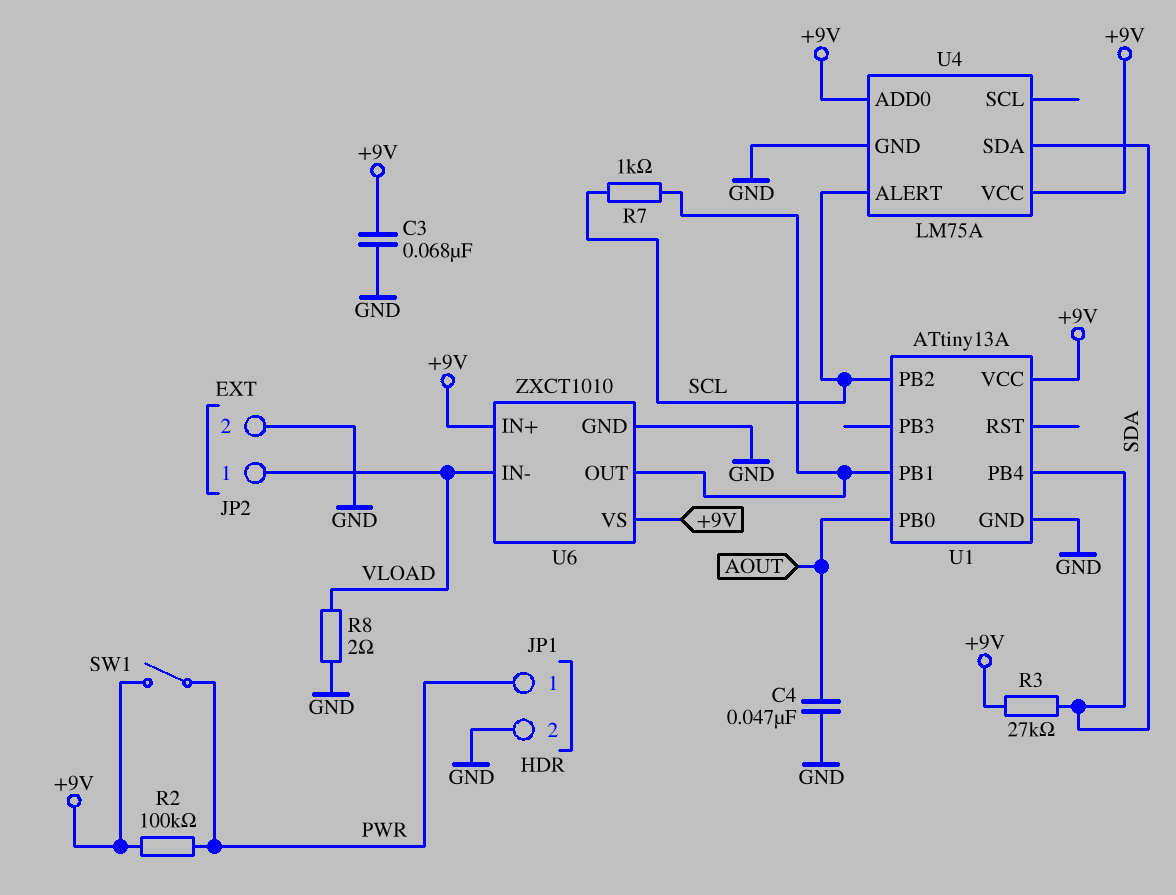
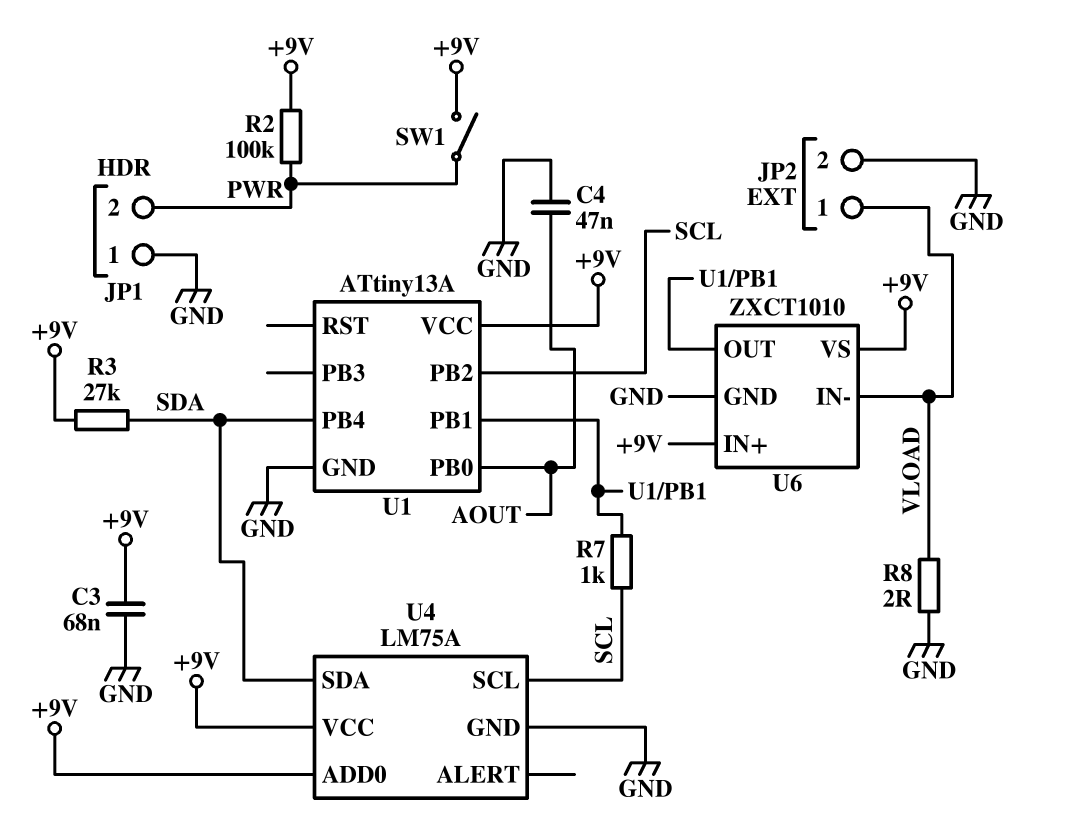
JP1 pin 1: PWR -> GND
JP1 pin 2: GND -> PWR
U4 pin ALERT: SCL -> none
U4 pin SCL: none -> SCL

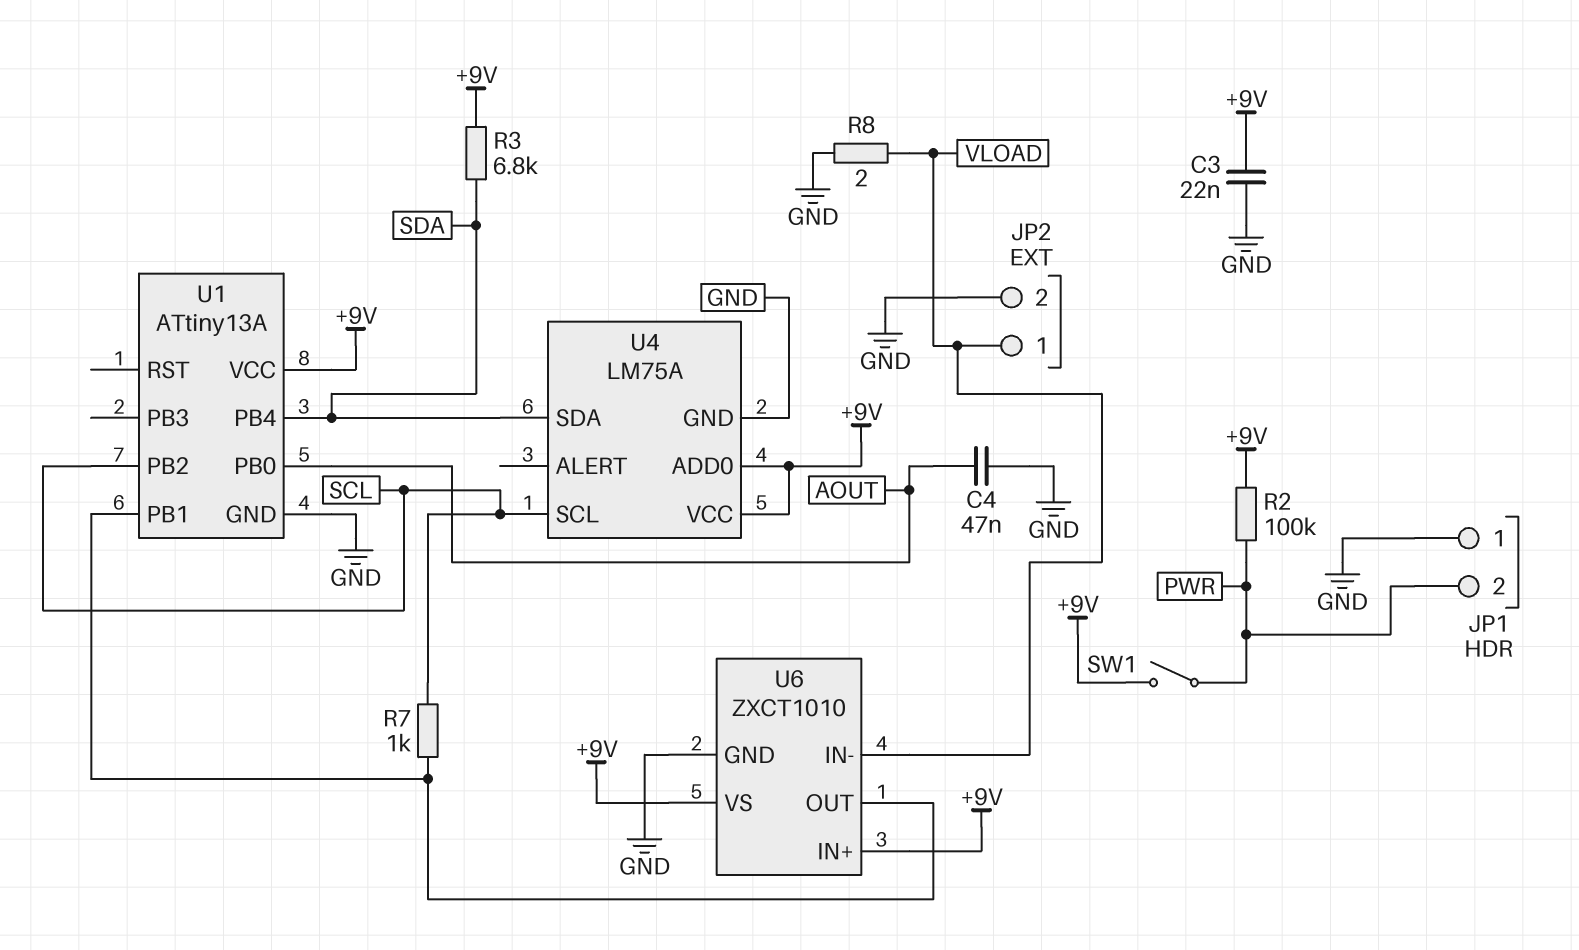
C3: 68nF (+9V, GND) -> 22nF (+9V, GND)
R3: 27k (+9V, SDA) -> 6.8k (+9V, SDA)

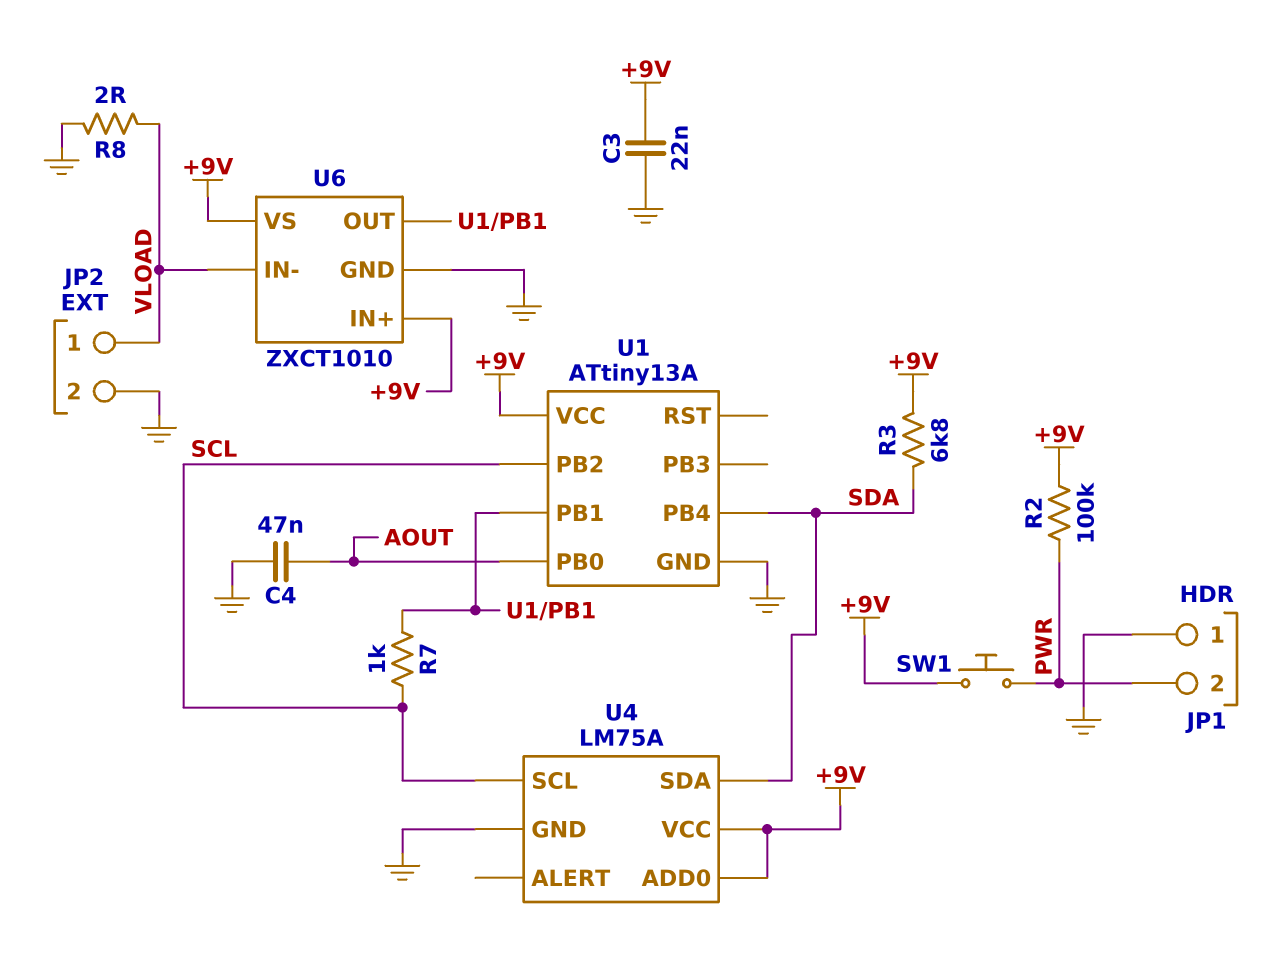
SW1: switch (+9V, PWR) -> button (+9V, PWR)

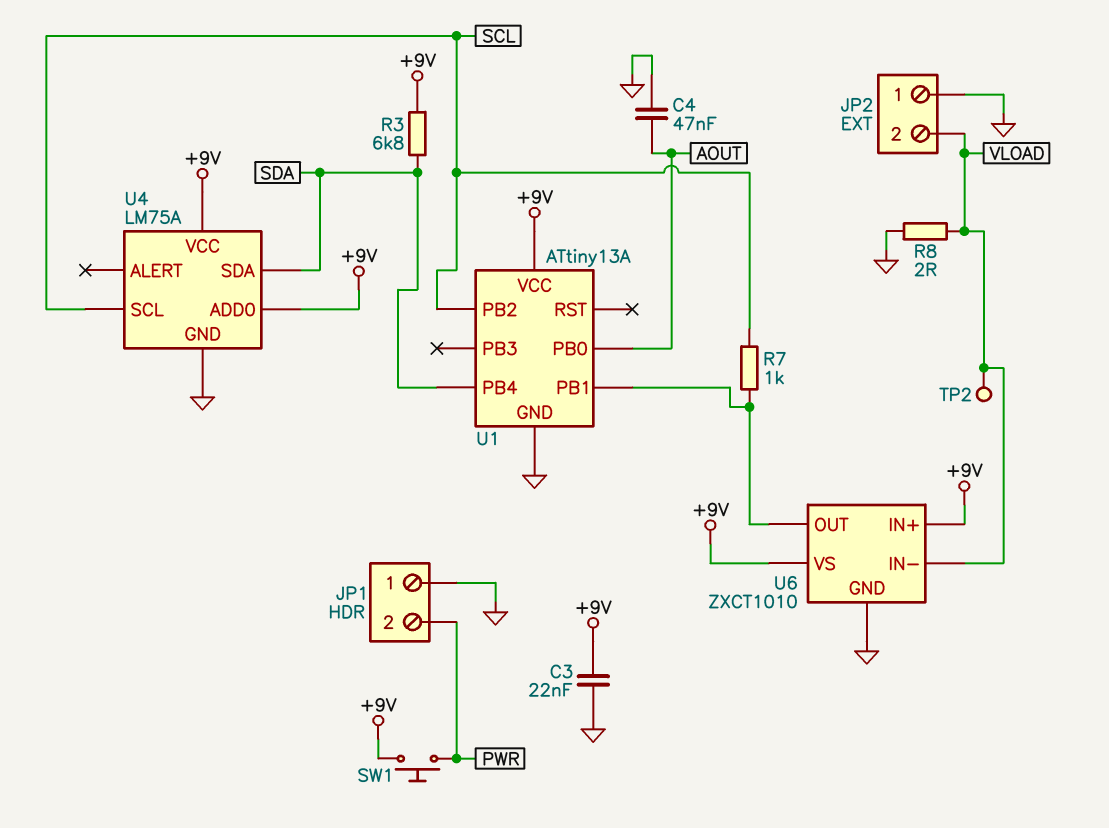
JP2 pin 1: VLOAD -> GND
JP2 pin 2: GND -> VLOAD
R2: 100k (+9V, PWR) -> none
TP2: none -> test point (VLOAD)

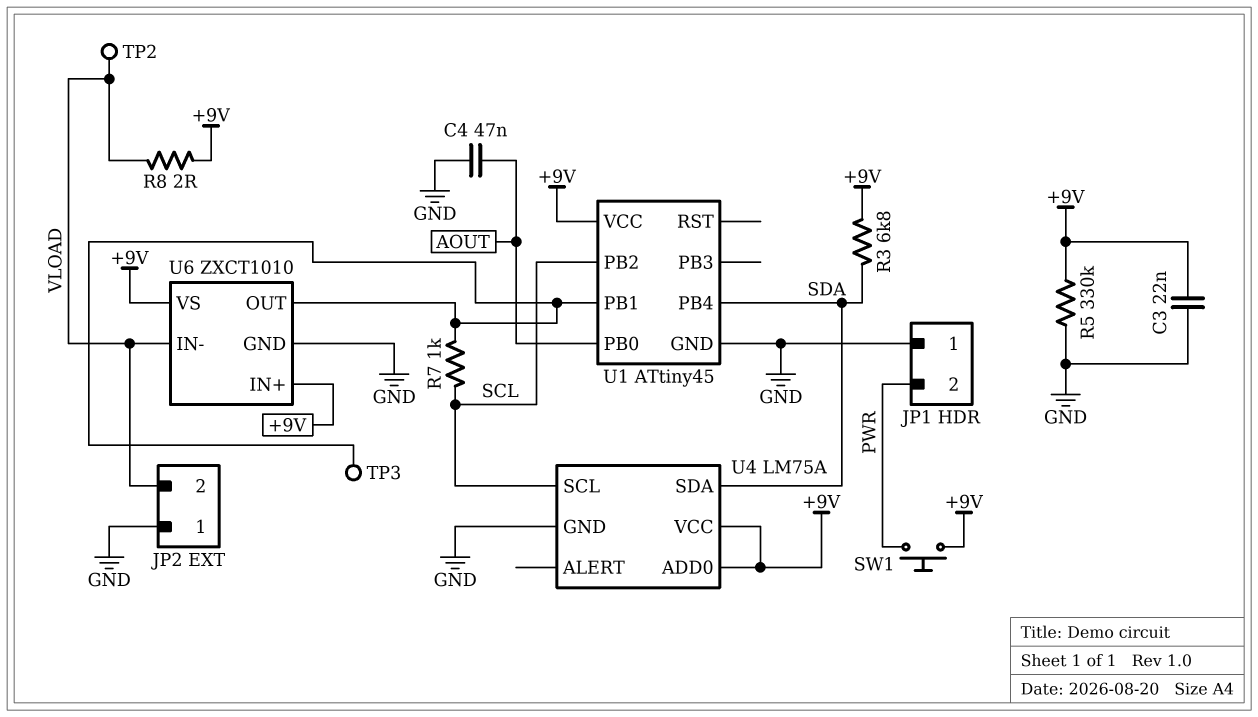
R5: none -> 330k (+9V, GND)
R8: 2 (GND, VLOAD) -> 2 (+9V, VLOAD)
TP3: none -> test point (U1/PB1)
U1: ATtiny13A -> ATtiny45

